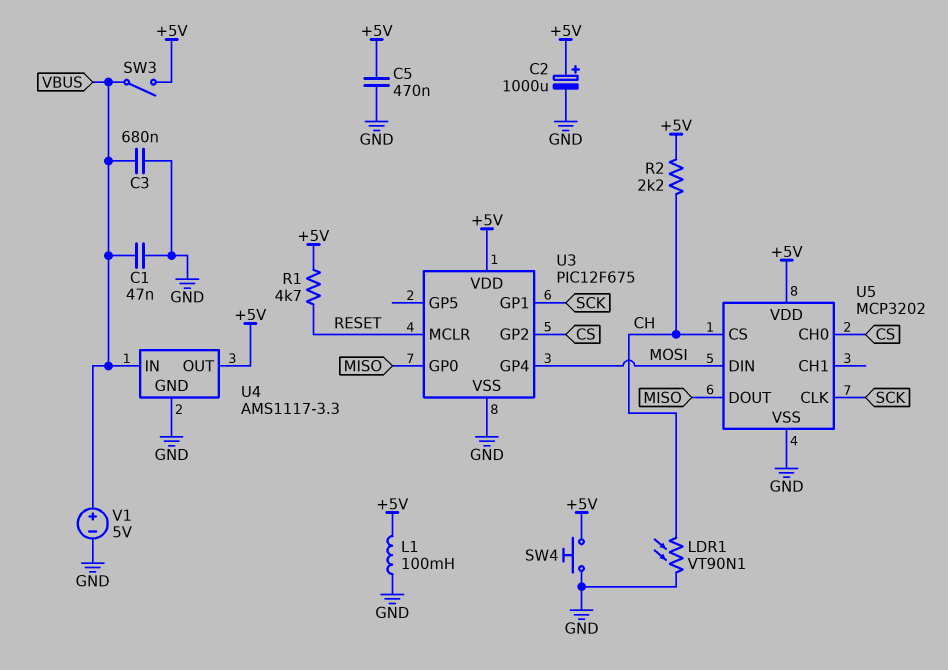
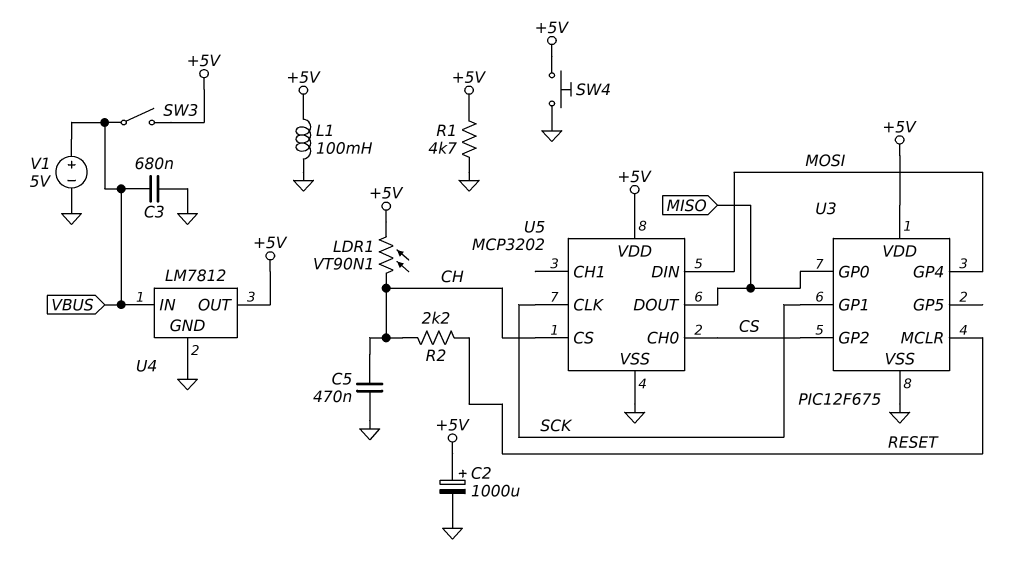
C1: 47nF (GND, VBUS) -> none
C5: 470nF (+5V, GND) -> 470nF (CH, GND)
LDR1: VT90N1 (CH, GND) -> VT90N1 (+5V, CH)
R1: 4.7k (+5V, RESET) -> 4.7k (+5V, GND)
R2: 2.2k (+5V, CH) -> 2.2k (CH, RESET)
U4: AMS1117-3.3 -> LM7812

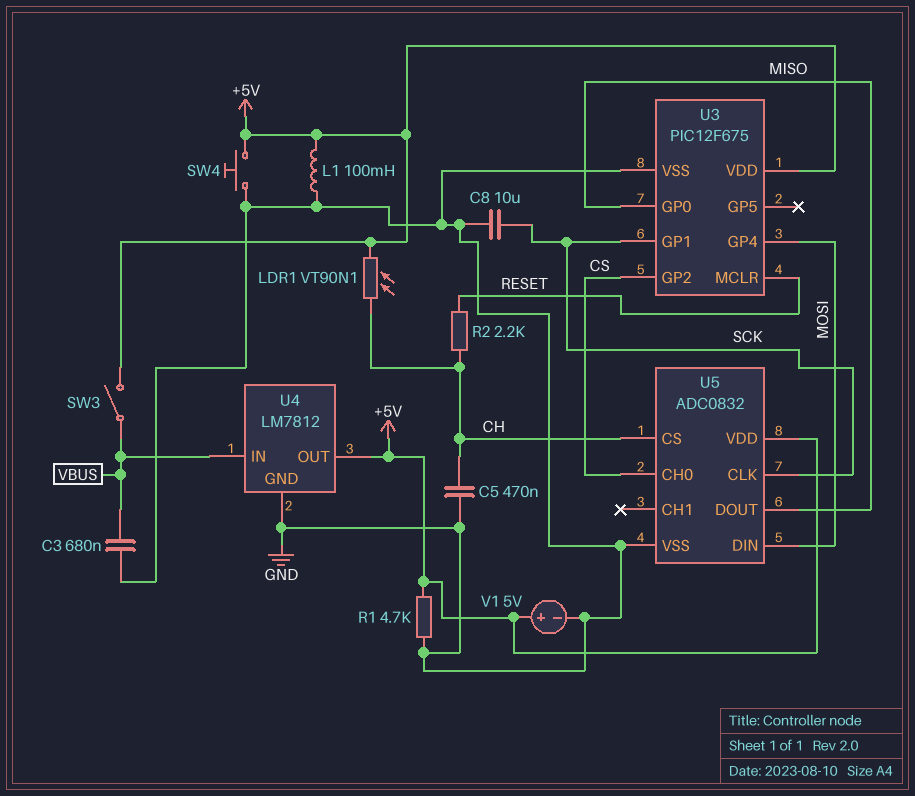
C2: 1000uF (plus +5V, minus GND) -> none
C8: none -> 10uF (GND, SCK)
U5: MCP3202 -> ADC0832
V1: 5V (plus VBUS, minus GND) -> 5V (plus +5V, minus GND)

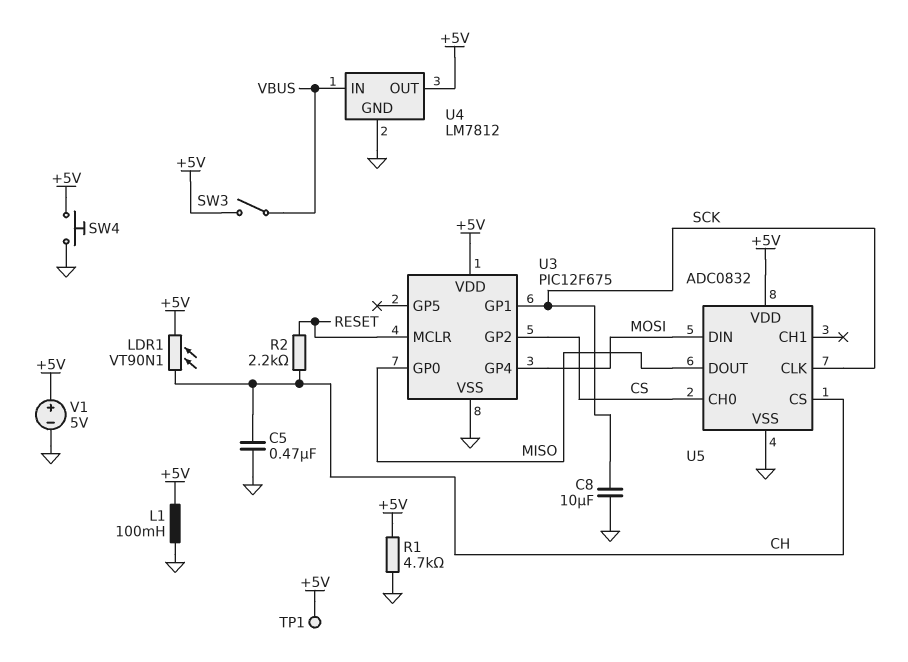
C3: 680nF (GND, VBUS) -> none
TP1: none -> test point (+5V)

